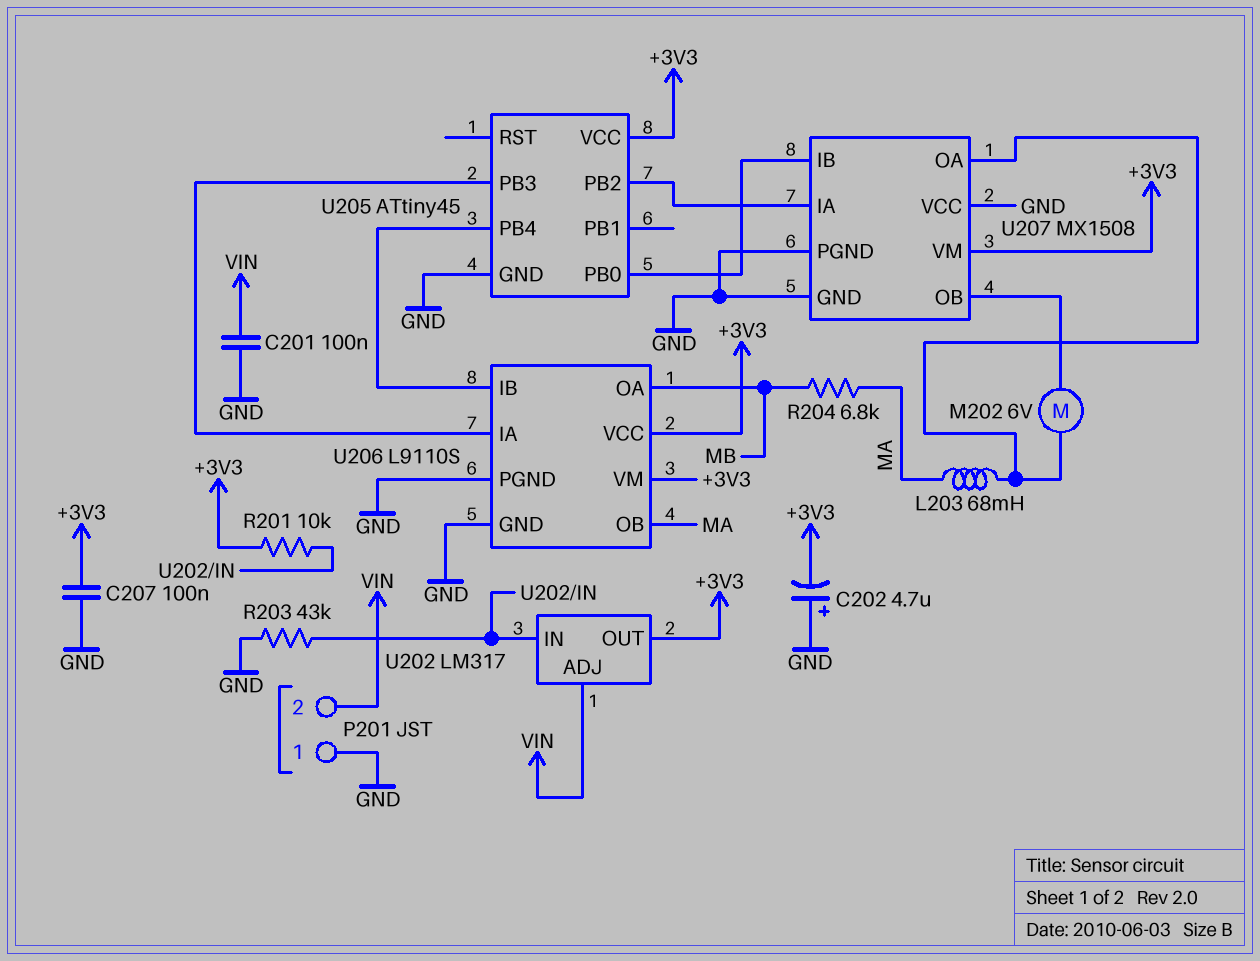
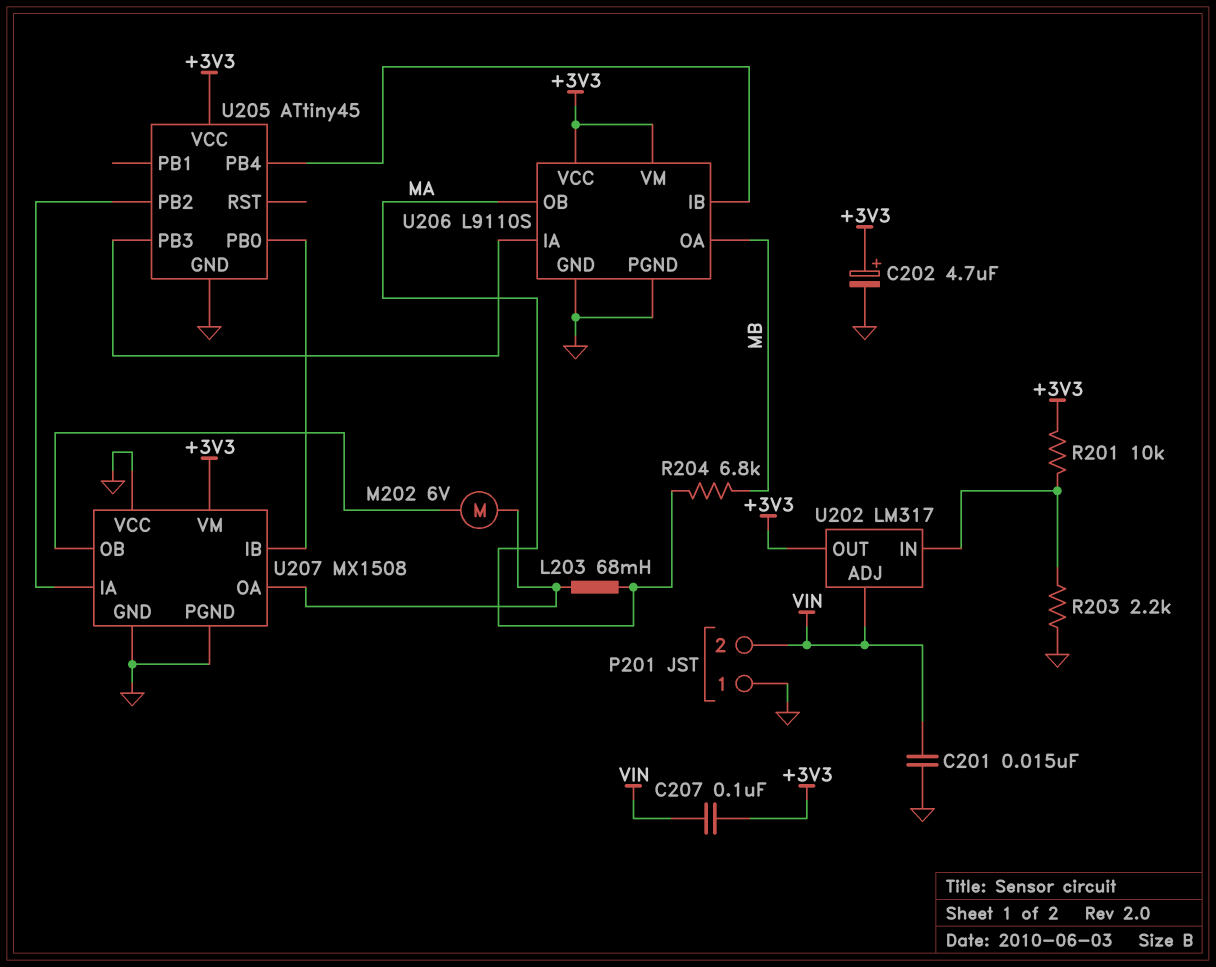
C201: 100nF (GND, VIN) -> 15nF (GND, VIN)
C202: 4.7uF (plus GND, minus +3V3) -> 4.7uF (plus +3V3, minus GND)
C207: 100nF (+3V3, GND) -> 100nF (+3V3, VIN)
R203: 43k (GND, U202/IN) -> 2.2k (GND, U202/IN)

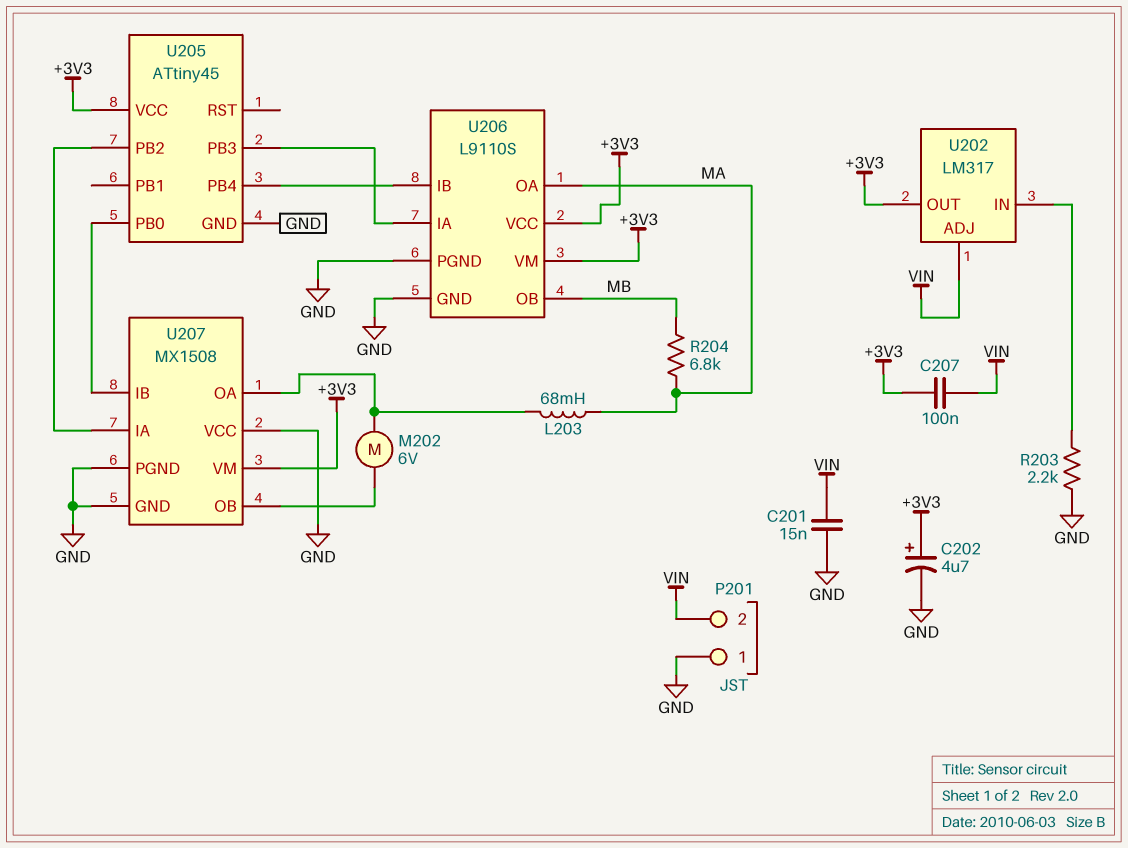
R201: 10k (+3V3, U202/IN) -> none
U206 pin OA: MB -> MA
U206 pin OB: MA -> MB

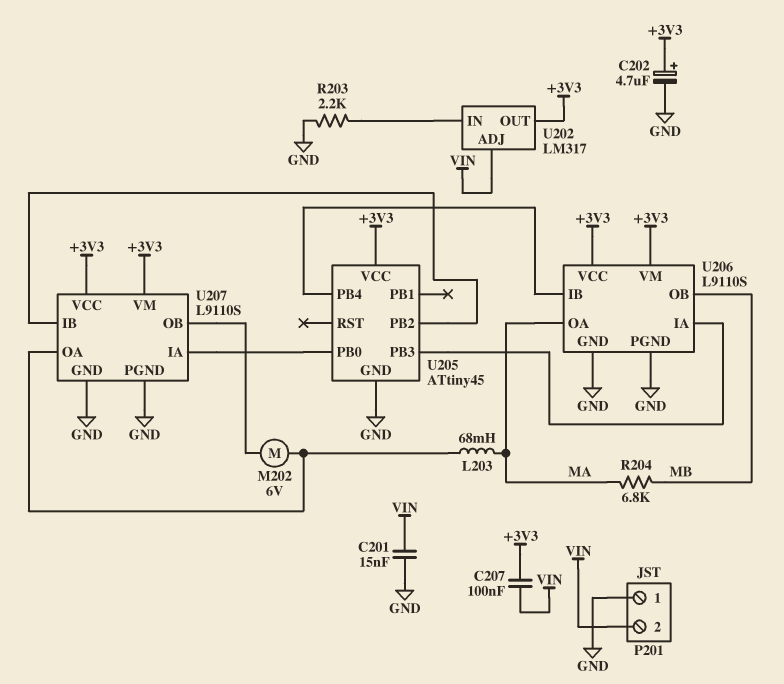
U207: MX1508 -> L9110S
U207 pin IA: U205/PB2 -> U205/PB0
U207 pin IB: U205/PB0 -> U205/PB2
U207 pin VCC: GND -> +3V3

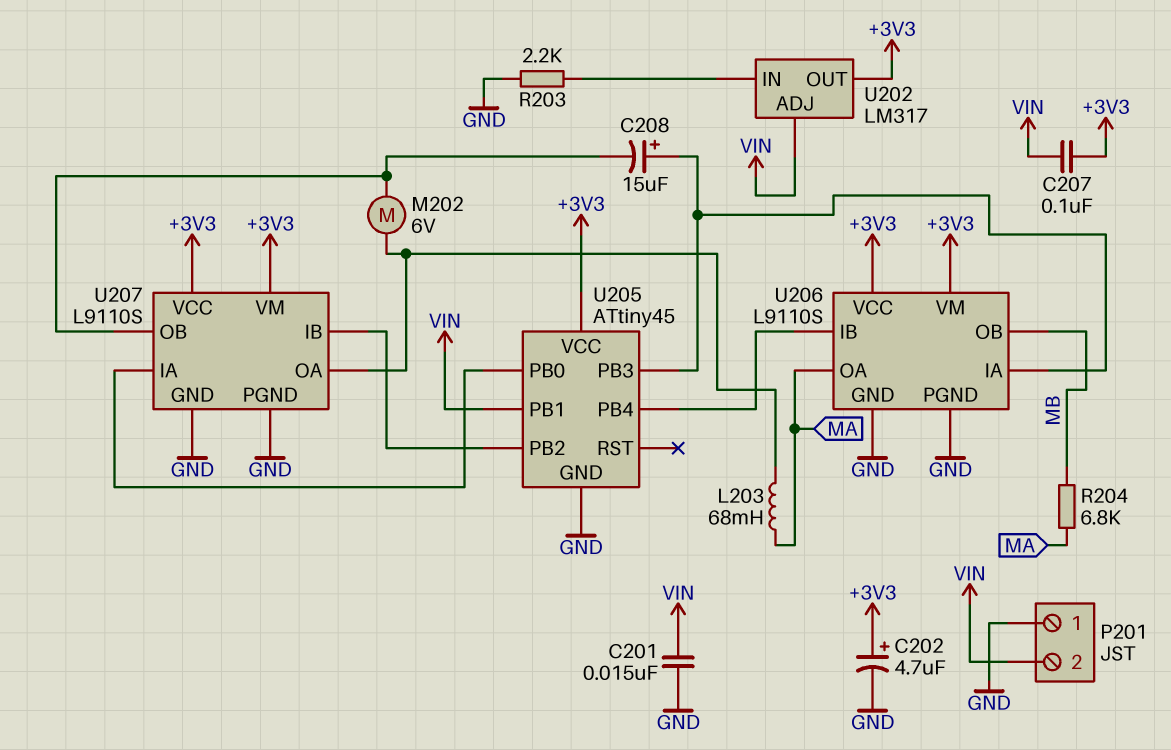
C208: none -> 15uF (plus U205/PB3, minus U207/OB)
U205 pin PB1: none -> VIN

